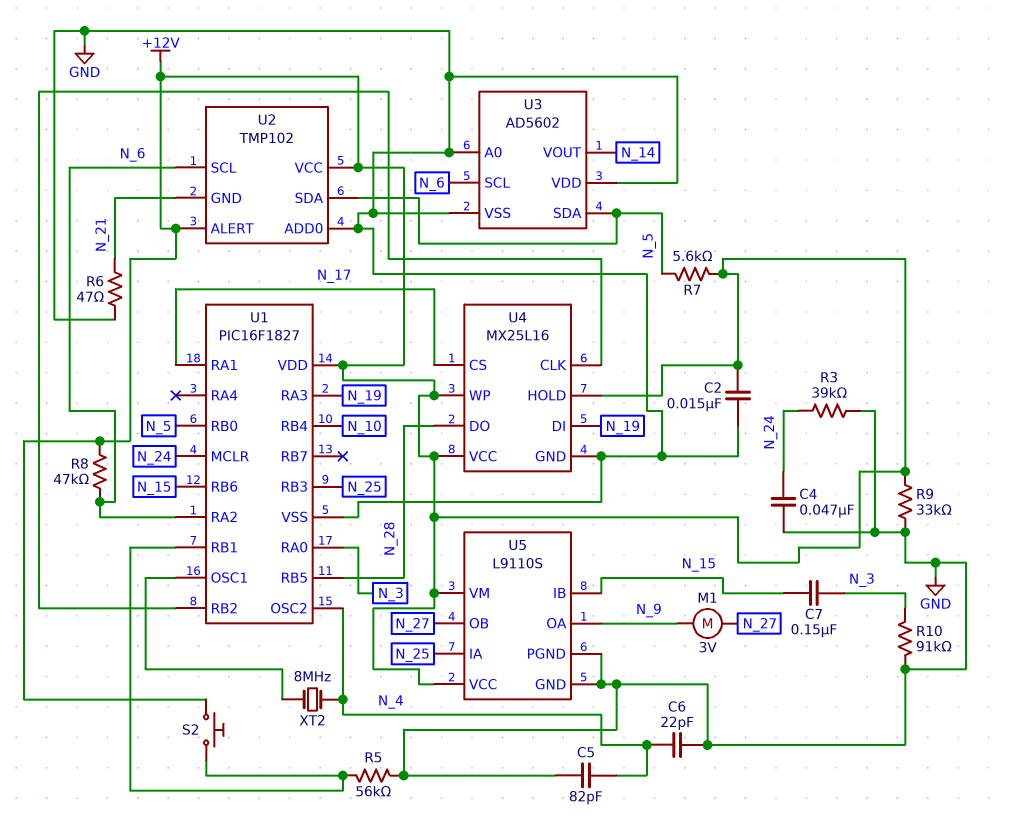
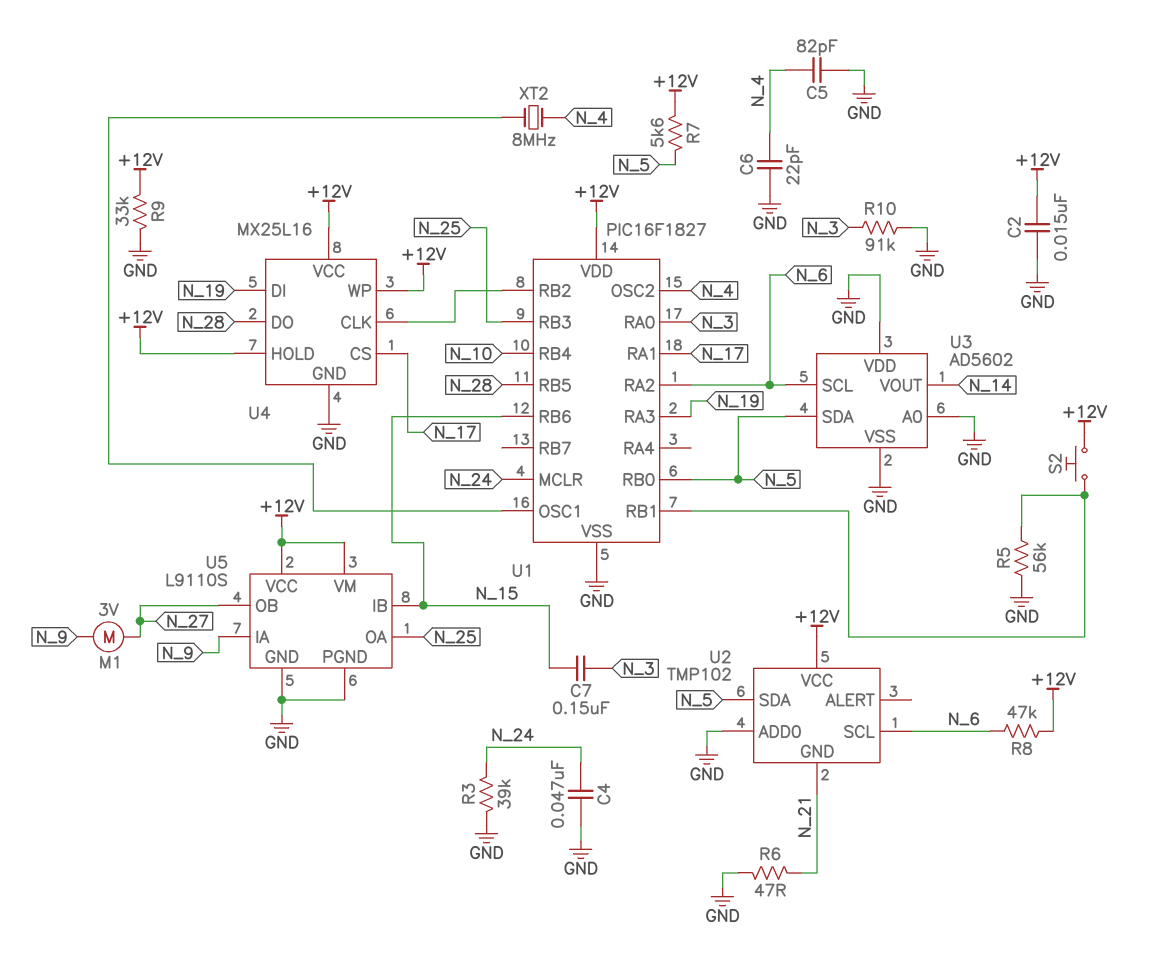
U2 pin ALERT: +12V -> none
U5 pin IA: N_25 -> N_9
U5 pin OA: N_9 -> N_25

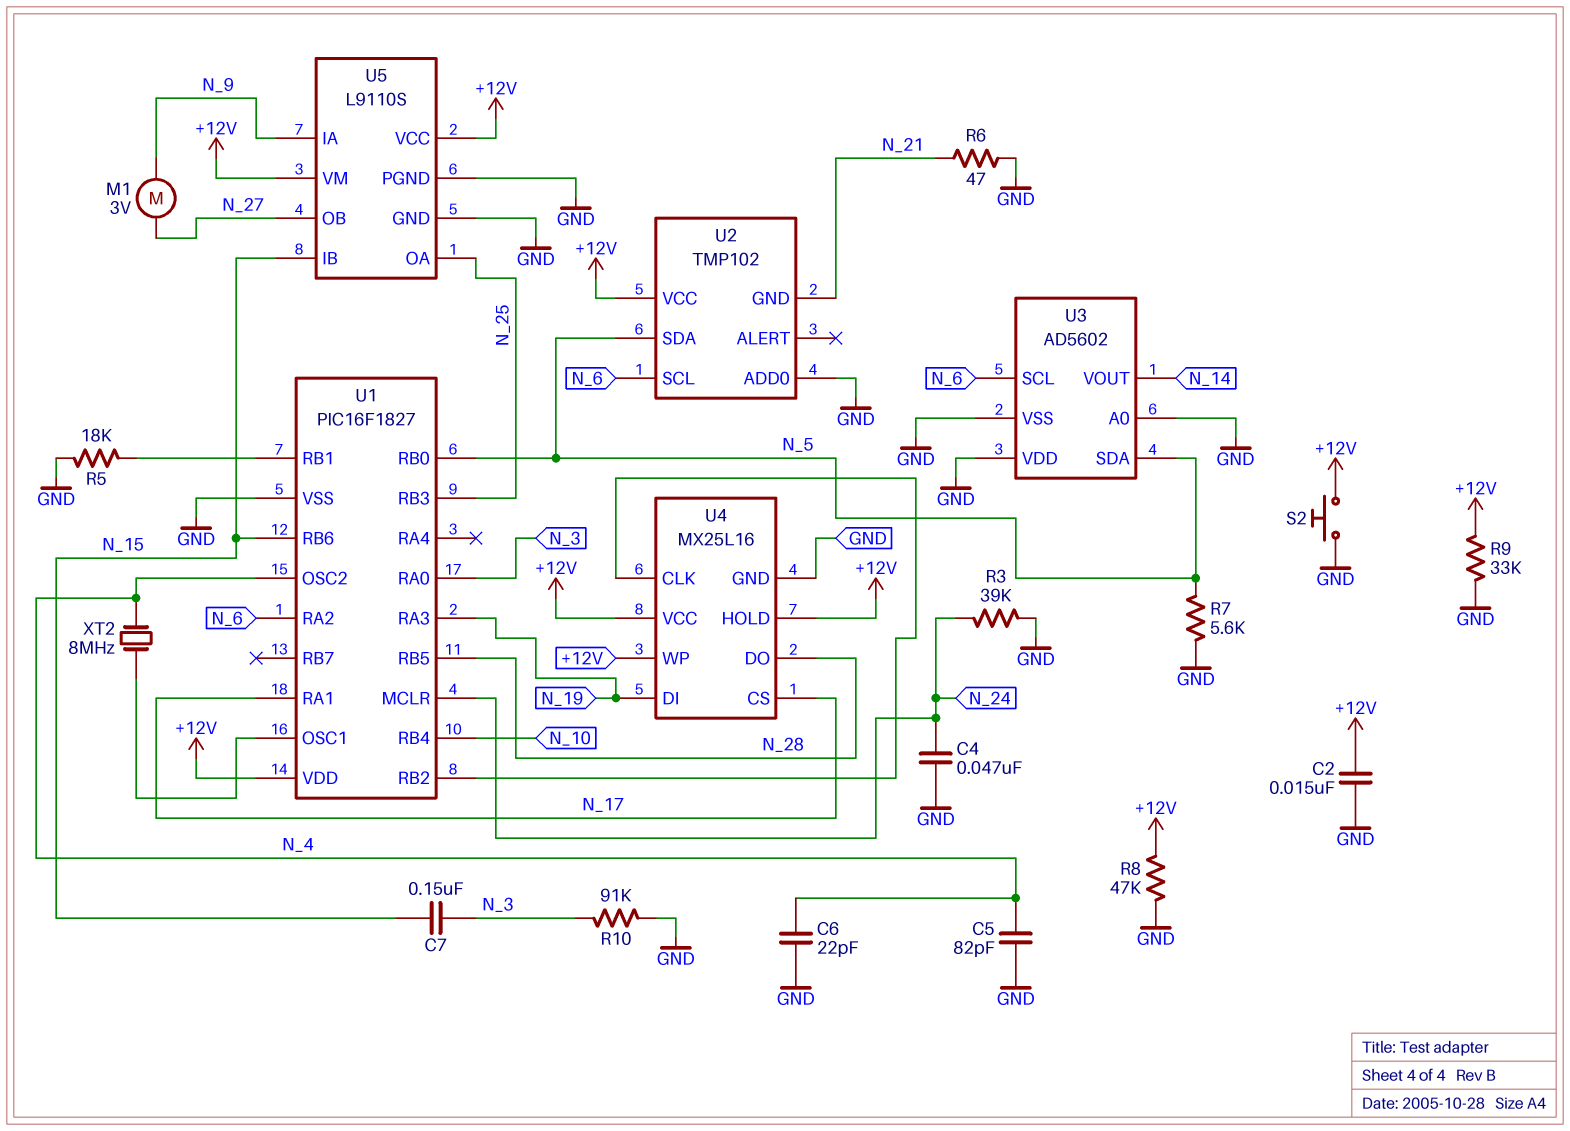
R5: 56k (GND, U1/RB1) -> 18k (GND, U1/RB1)
R7: 5.6k (+12V, N_5) -> 5.6k (GND, N_5)
R8: 47k (+12V, N_6) -> 47k (+12V, GND)
S2: button (+12V, U1/RB1) -> button (+12V, GND)

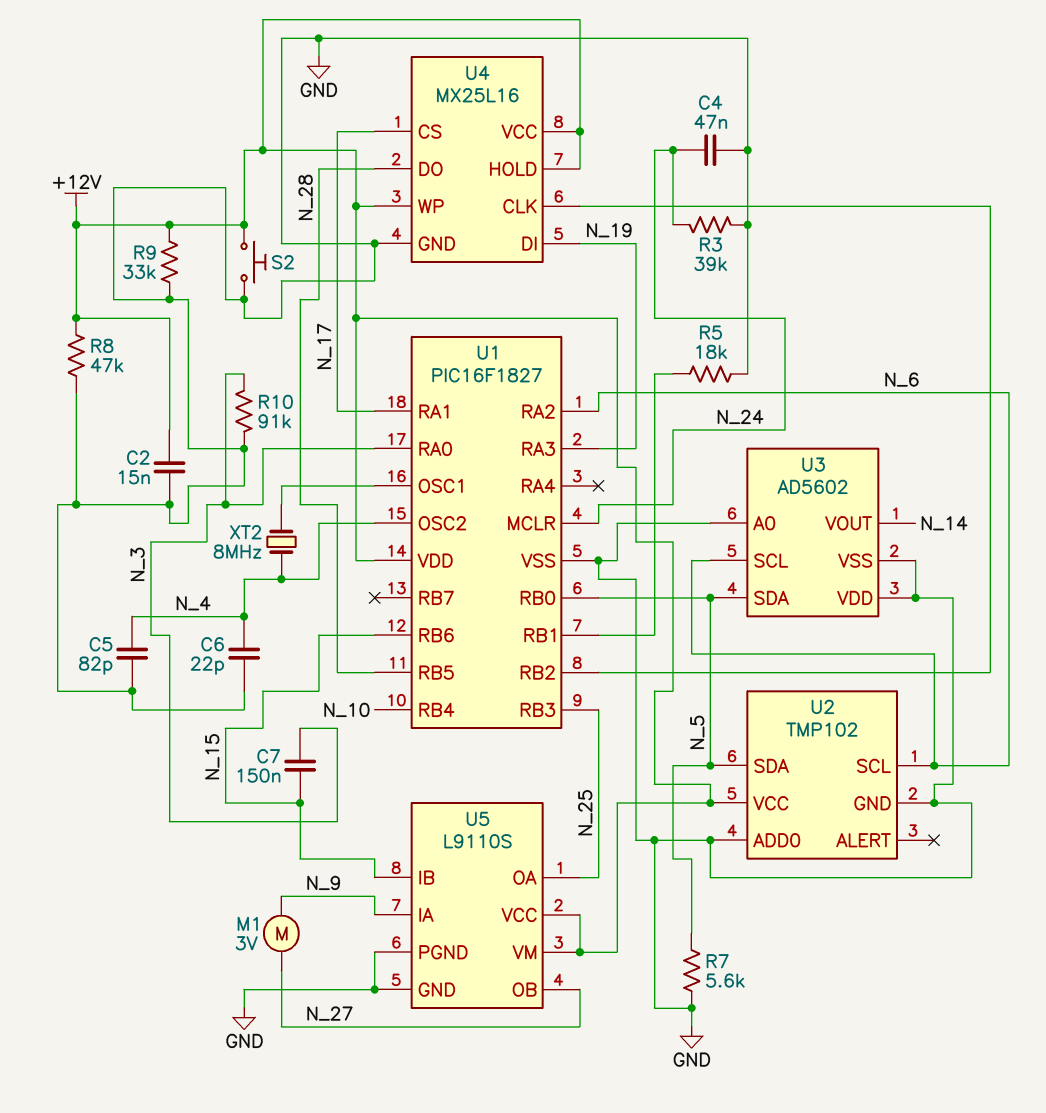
R6: 47 (GND, N_21) -> none
U2 pin GND: N_21 -> GND

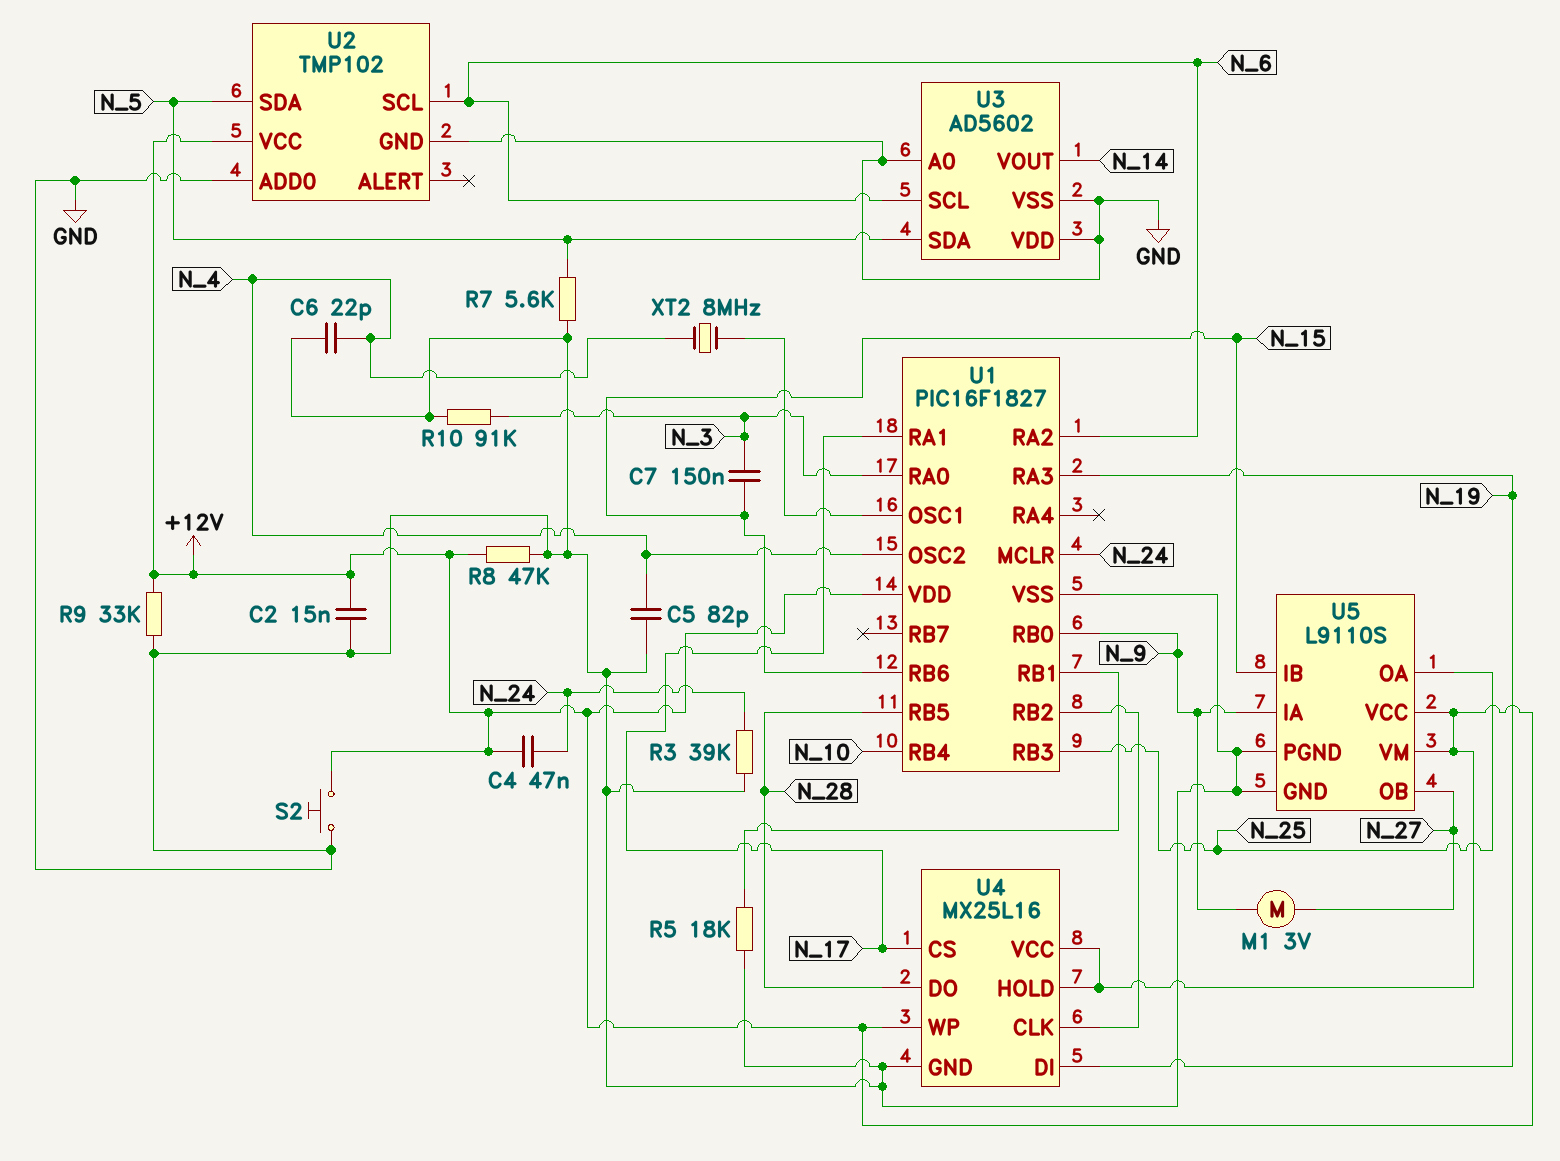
C4: 47nF (GND, N_24) -> 47nF (+12V, N_24)
U1 pin RB0: N_5 -> N_9

